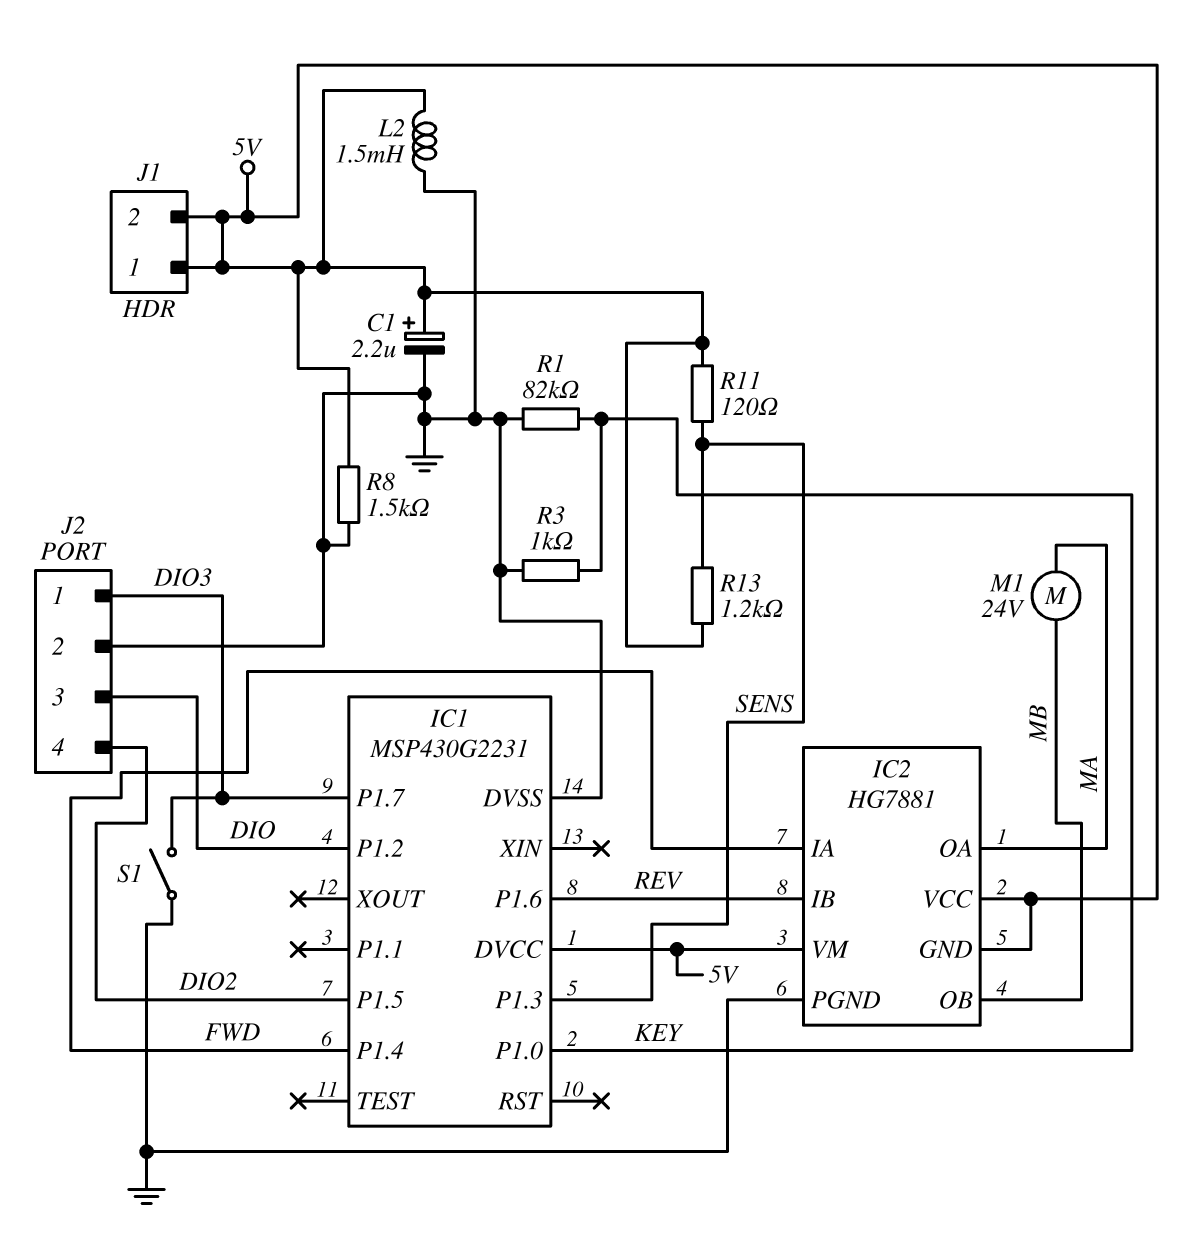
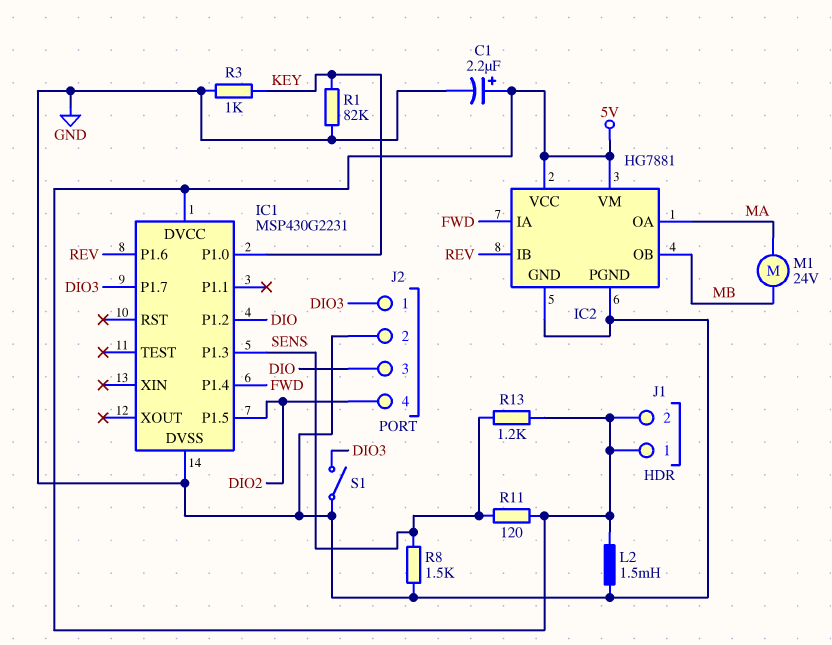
IC2 pin GND: 5V -> GND
R8: 1.5k (5V, GND) -> 1.5k (GND, SENS)

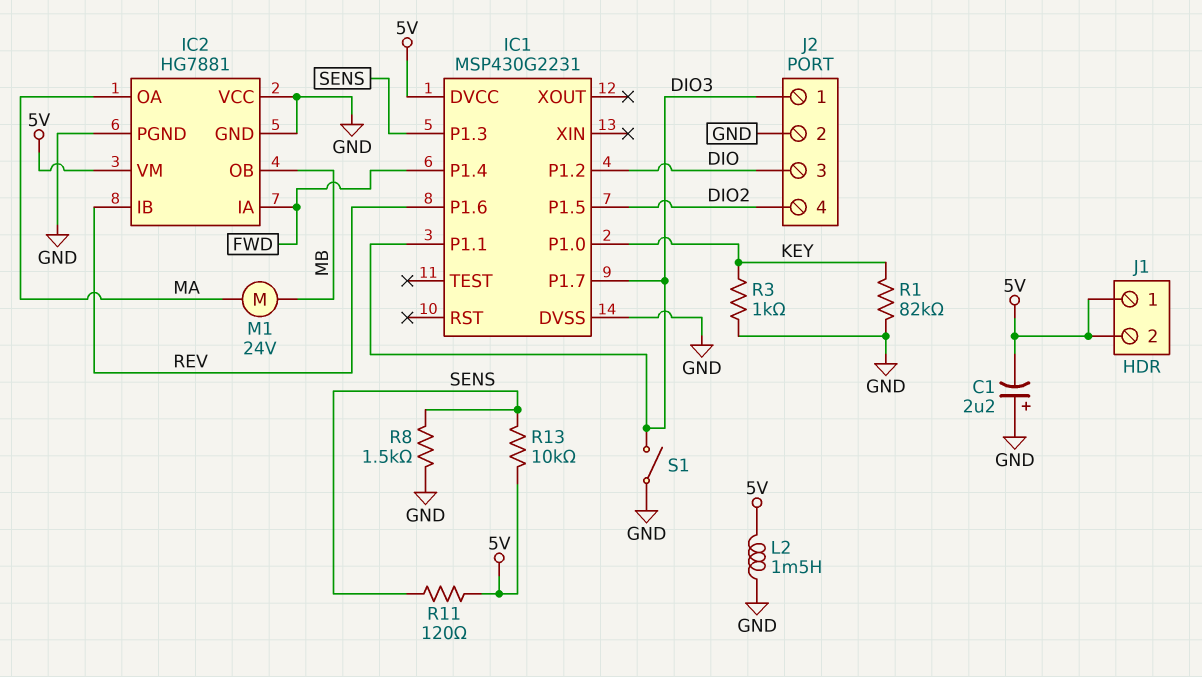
C1: 2.2uF (plus 5V, minus GND) -> 2.2uF (plus GND, minus 5V)
IC1 pin P1.1: none -> DIO3
IC2 pin VCC: 5V -> GND
R13: 1.2k (5V, SENS) -> 10k (5V, SENS)

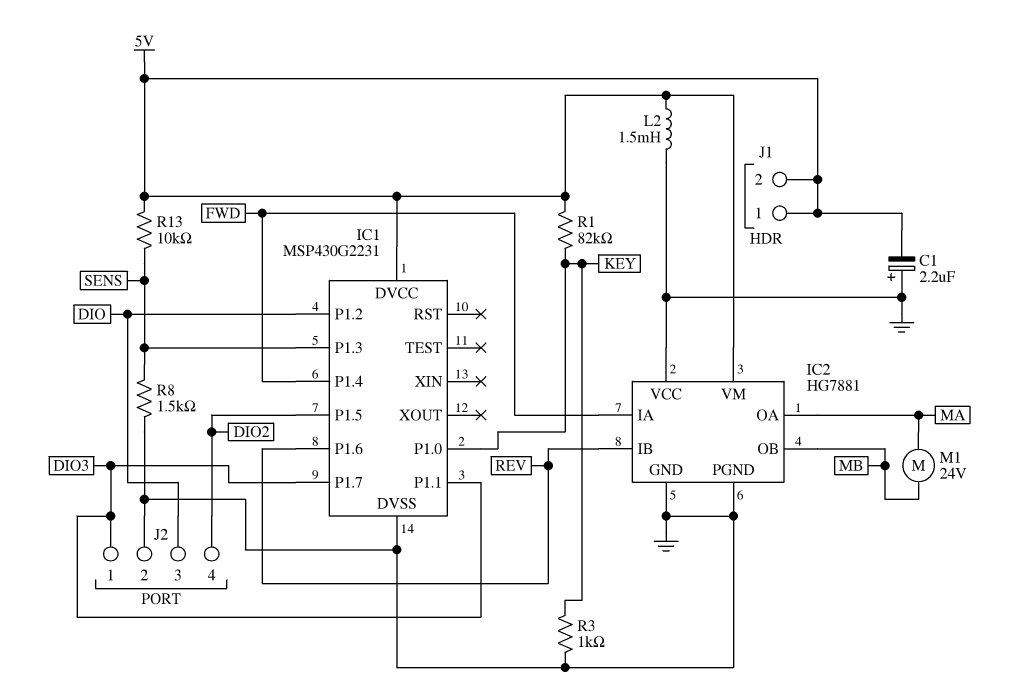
R1: 82k (GND, KEY) -> 82k (5V, KEY)
R11: 120 (5V, SENS) -> none
S1: switch (DIO3, GND) -> none

